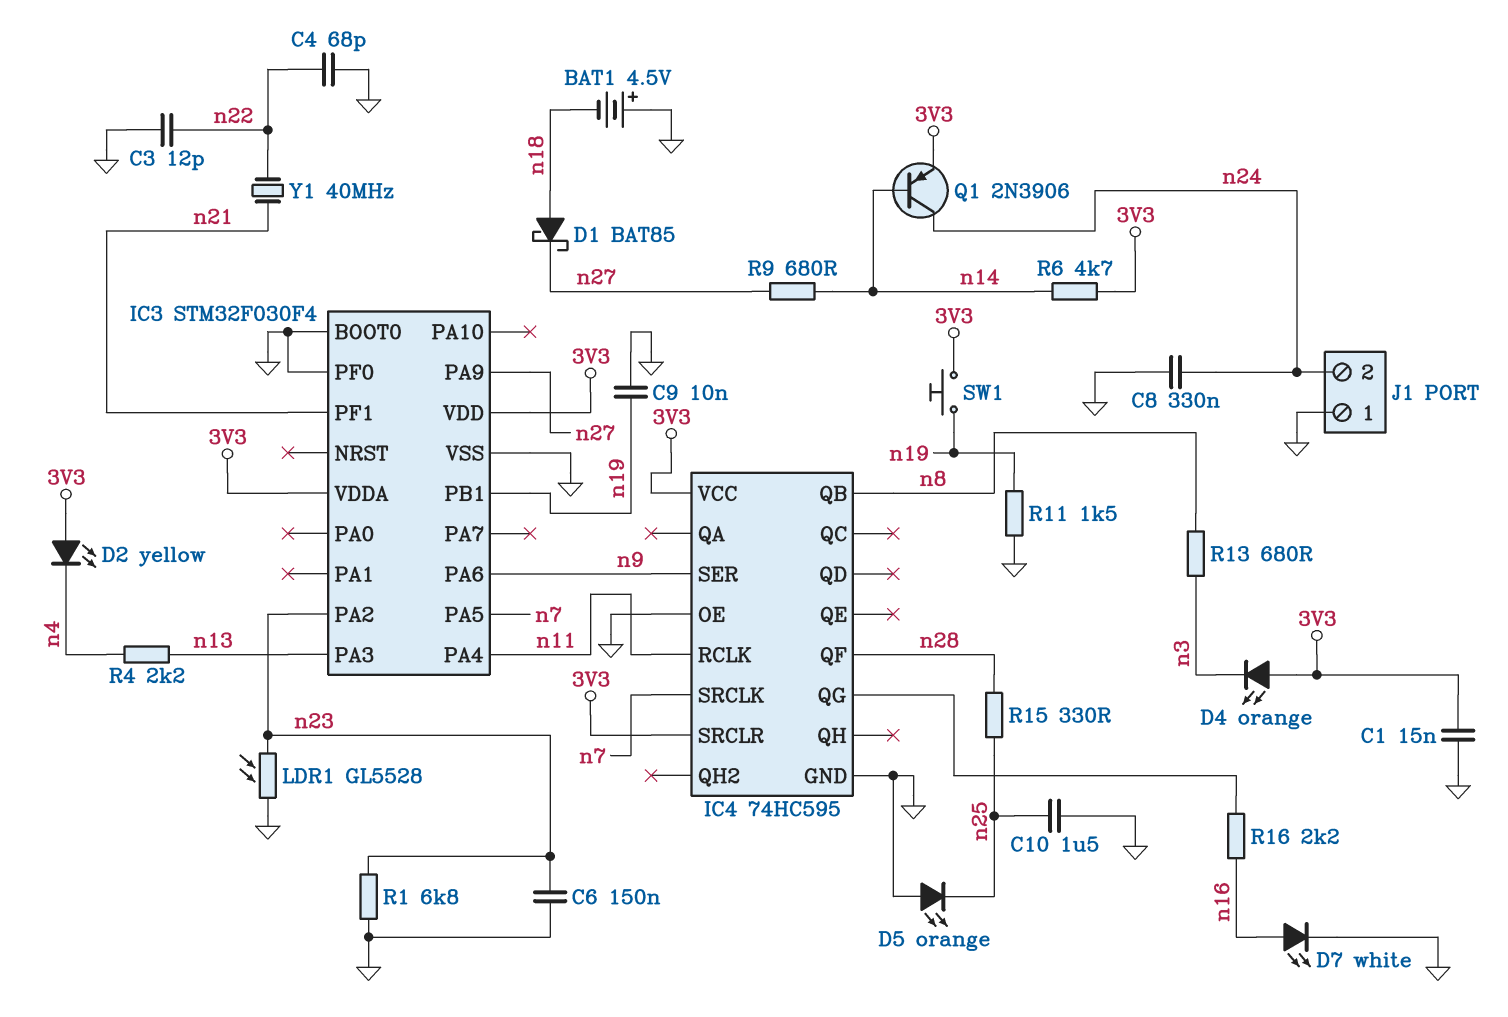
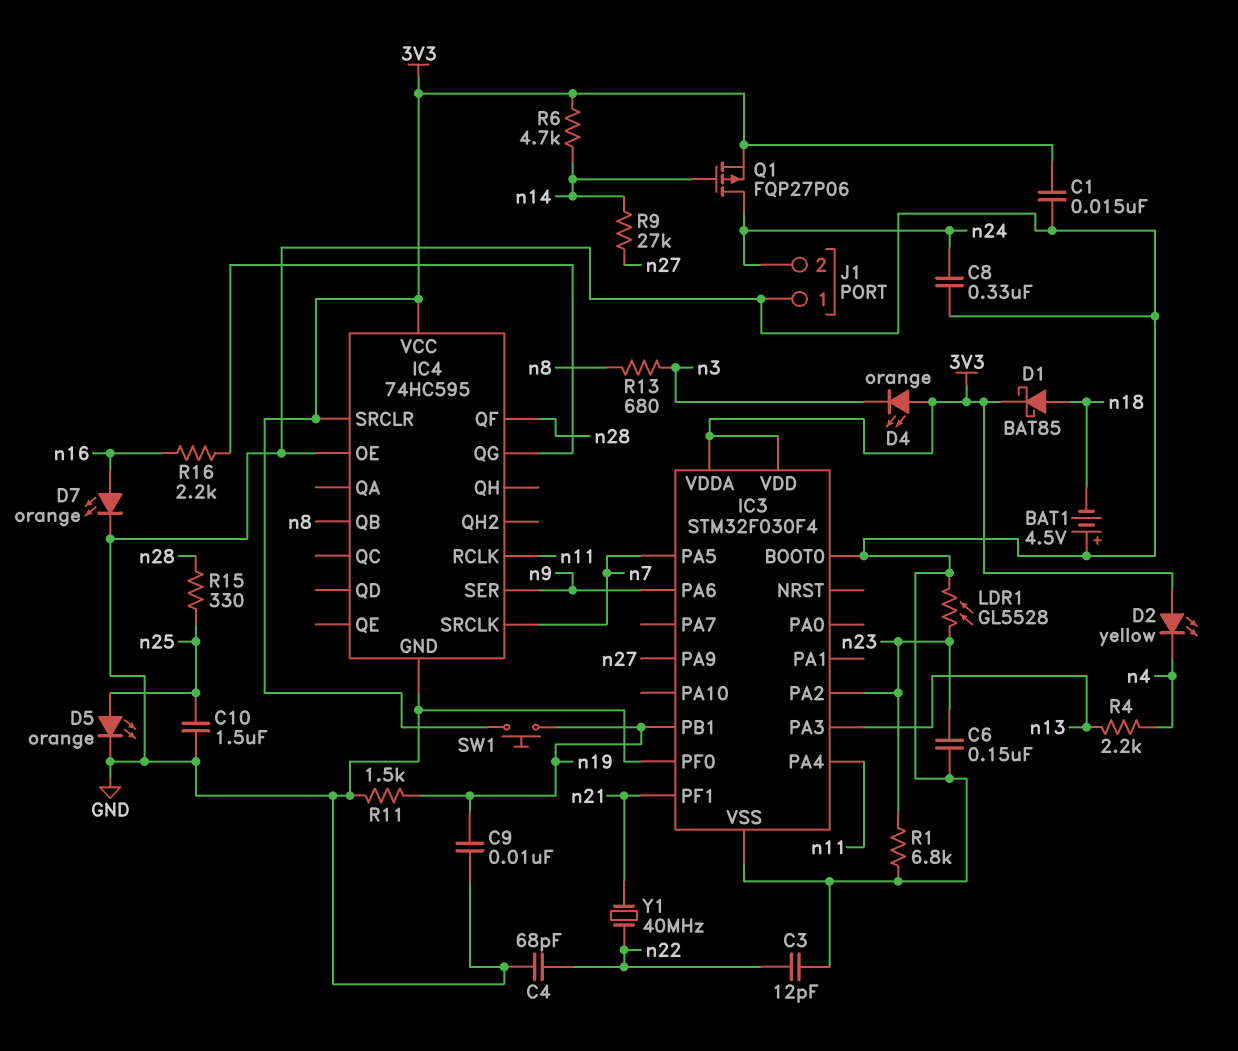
D1: schottky BAT85 (A n18, K n27) -> schottky BAT85 (A n18, K 3V3)
D5: LED orange (A GND, K n25) -> LED orange (A n25, K GND)
D7: LED white (A n16, K GND) -> LED orange (A n16, K GND)
Q1: PNP 2N3906 (B n14, C n24, E 3V3) -> PMOS FQP27P06 (G n14, D n24, S 3V3)
R9: 680 (n14, n27) -> 27k (n14, n27)

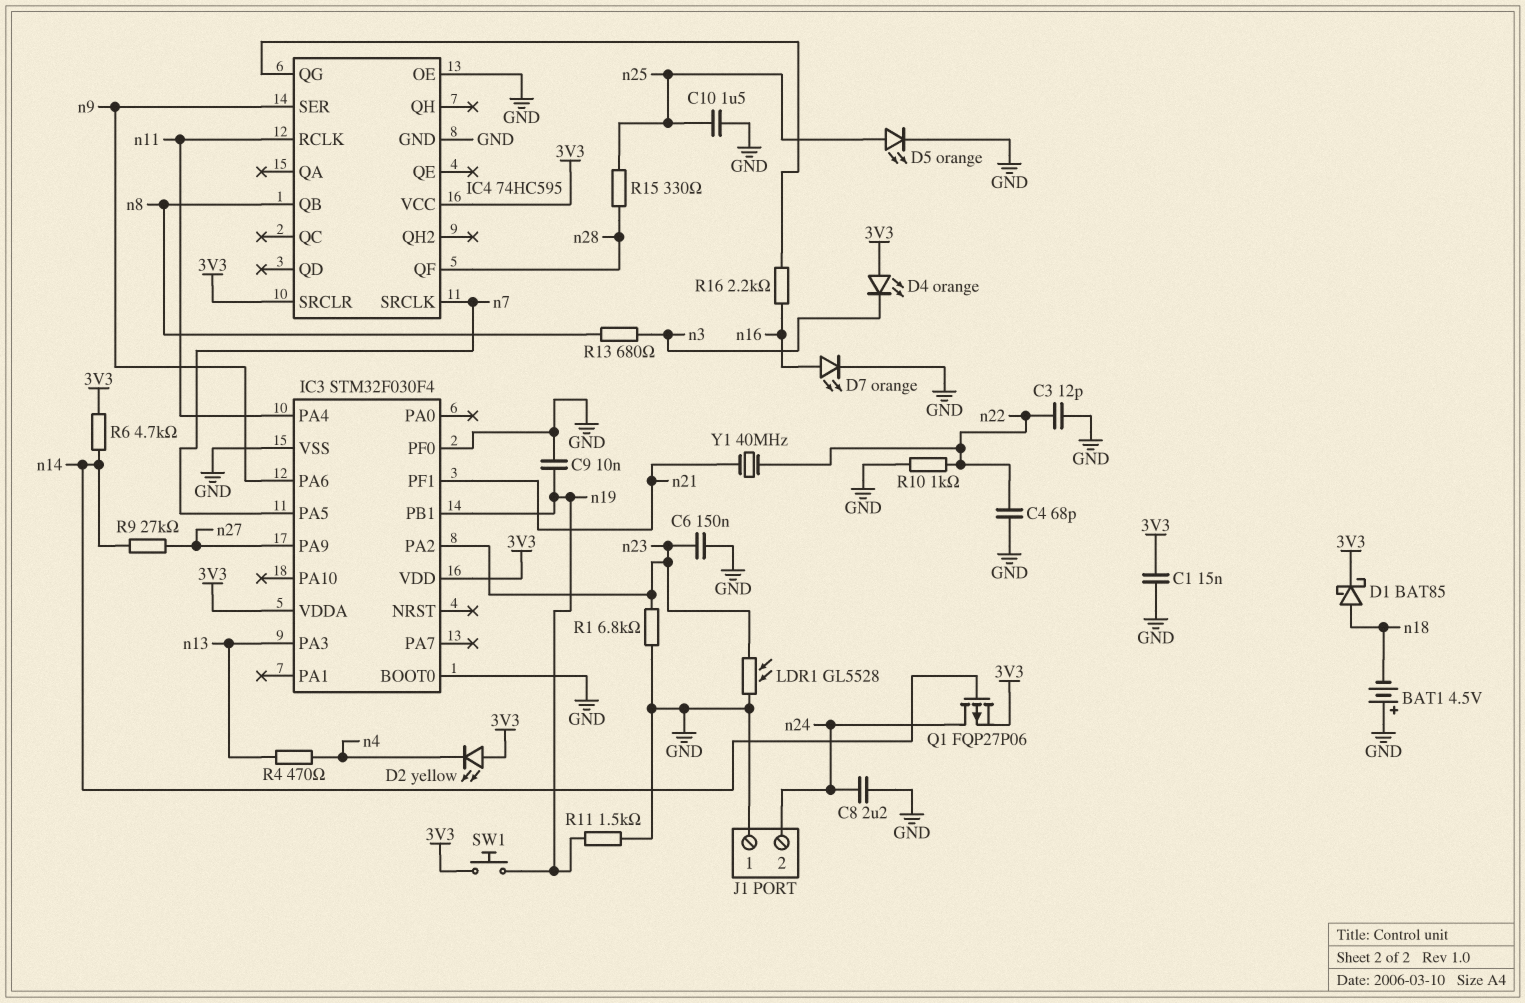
C8: 330nF (GND, n24) -> 2.2uF (GND, n24)
R4: 2.2k (n4, n13) -> 470 (n4, n13)
R10: none -> 1k (GND, n22)

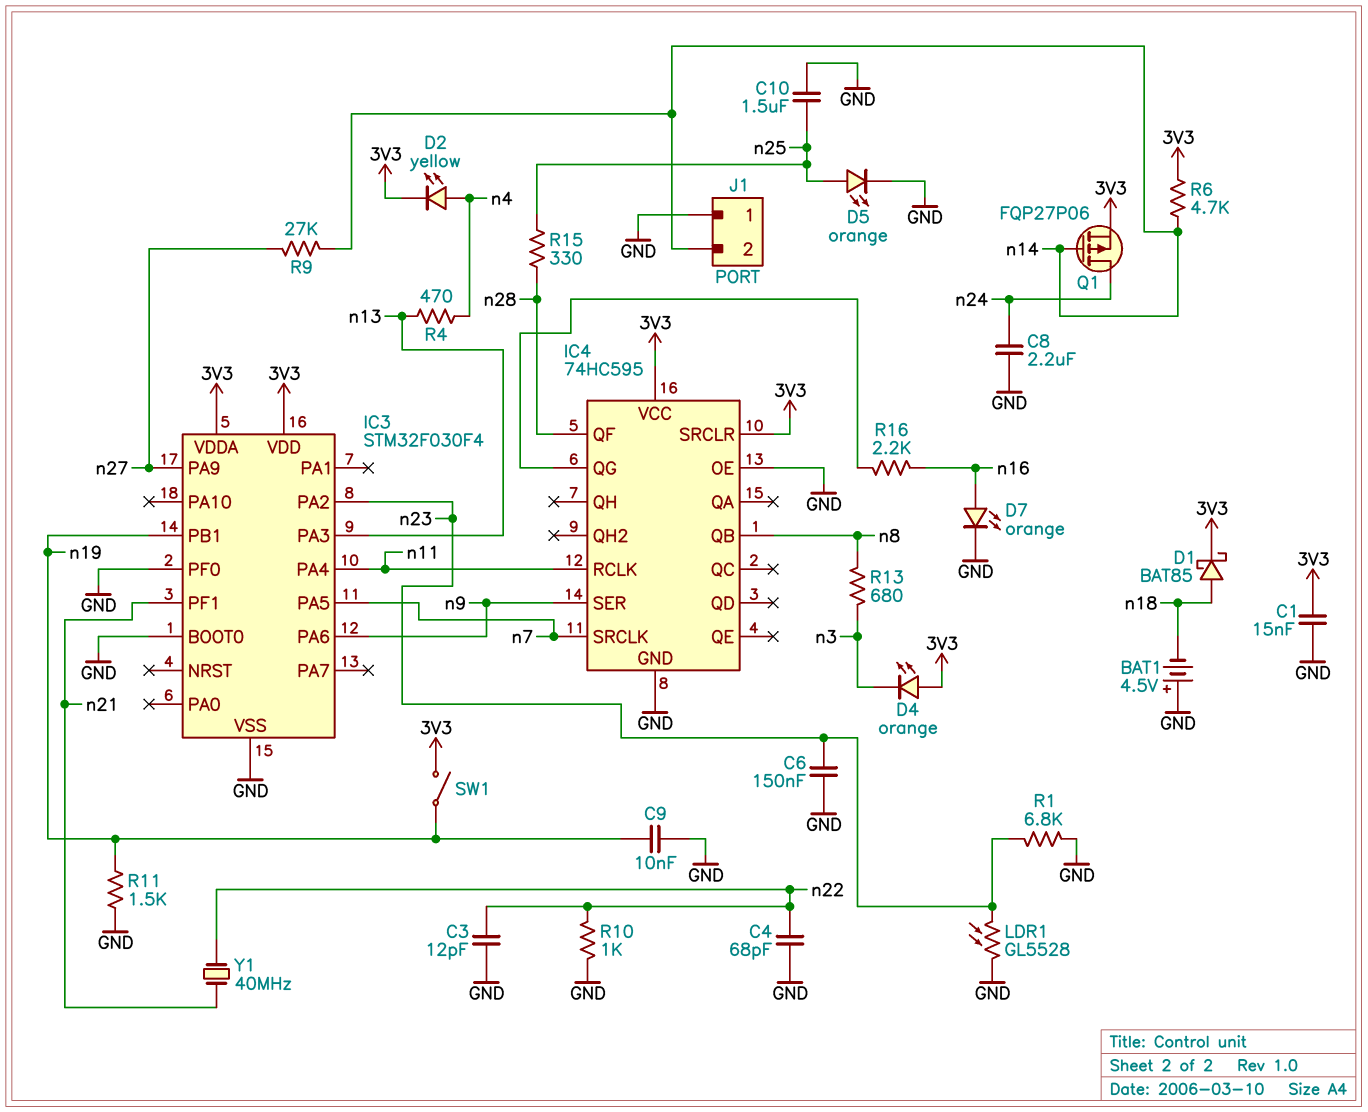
D2: LED yellow (A 3V3, K n4) -> LED yellow (A n4, K 3V3)
J1 pin 2: n24 -> n14
SW1: button (3V3, n19) -> switch (3V3, n19)

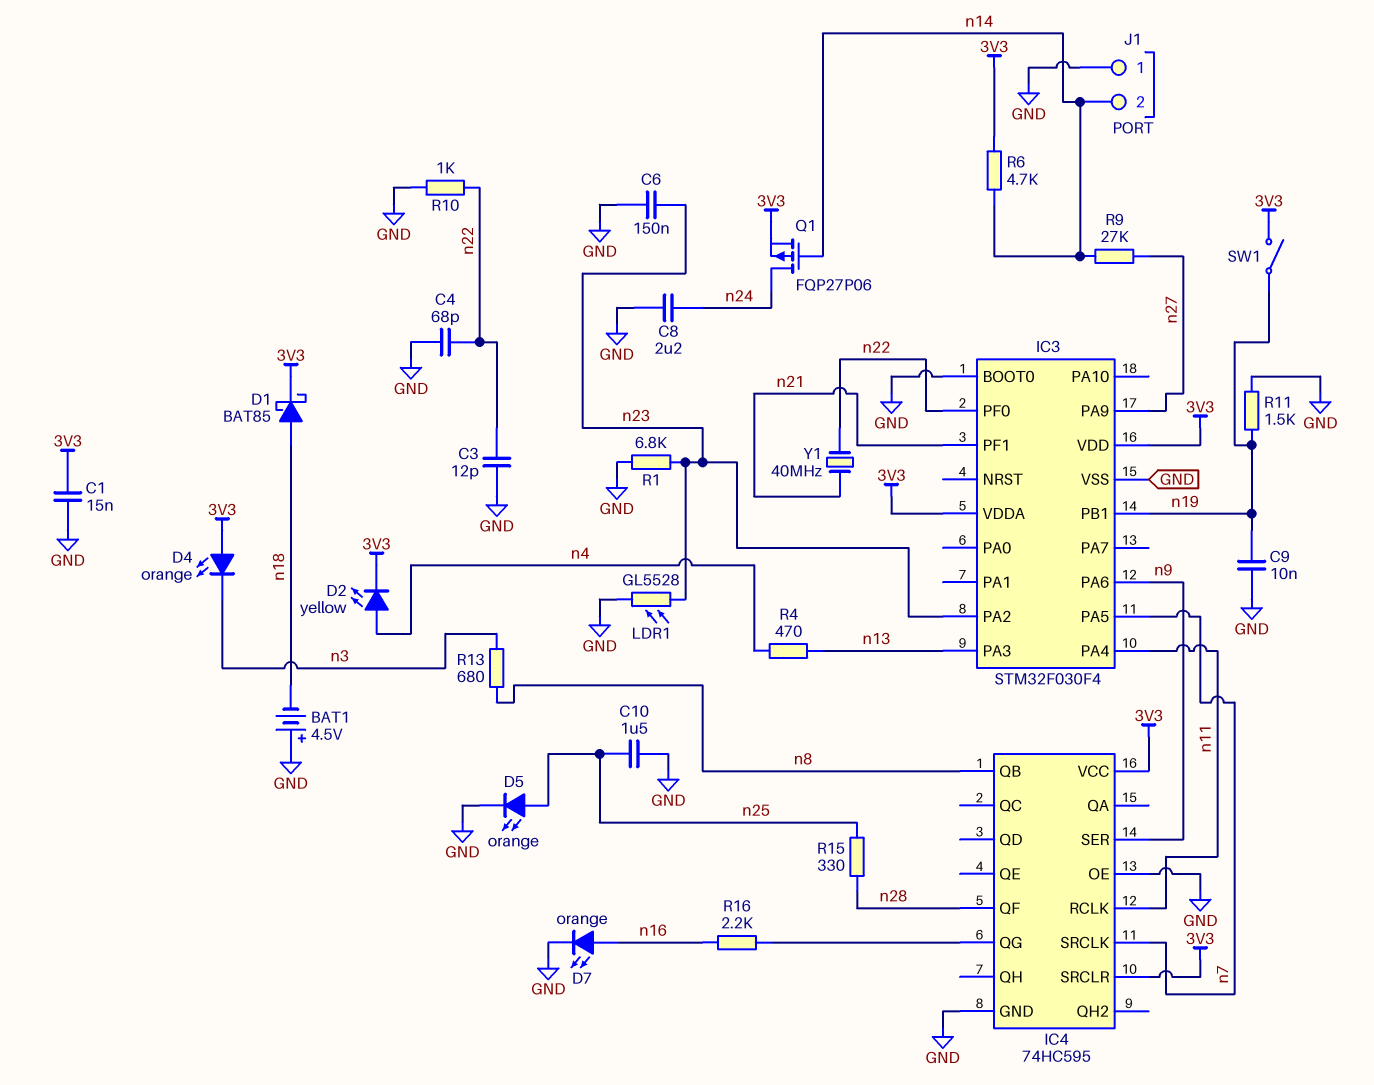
IC3 pin PF0: GND -> n22

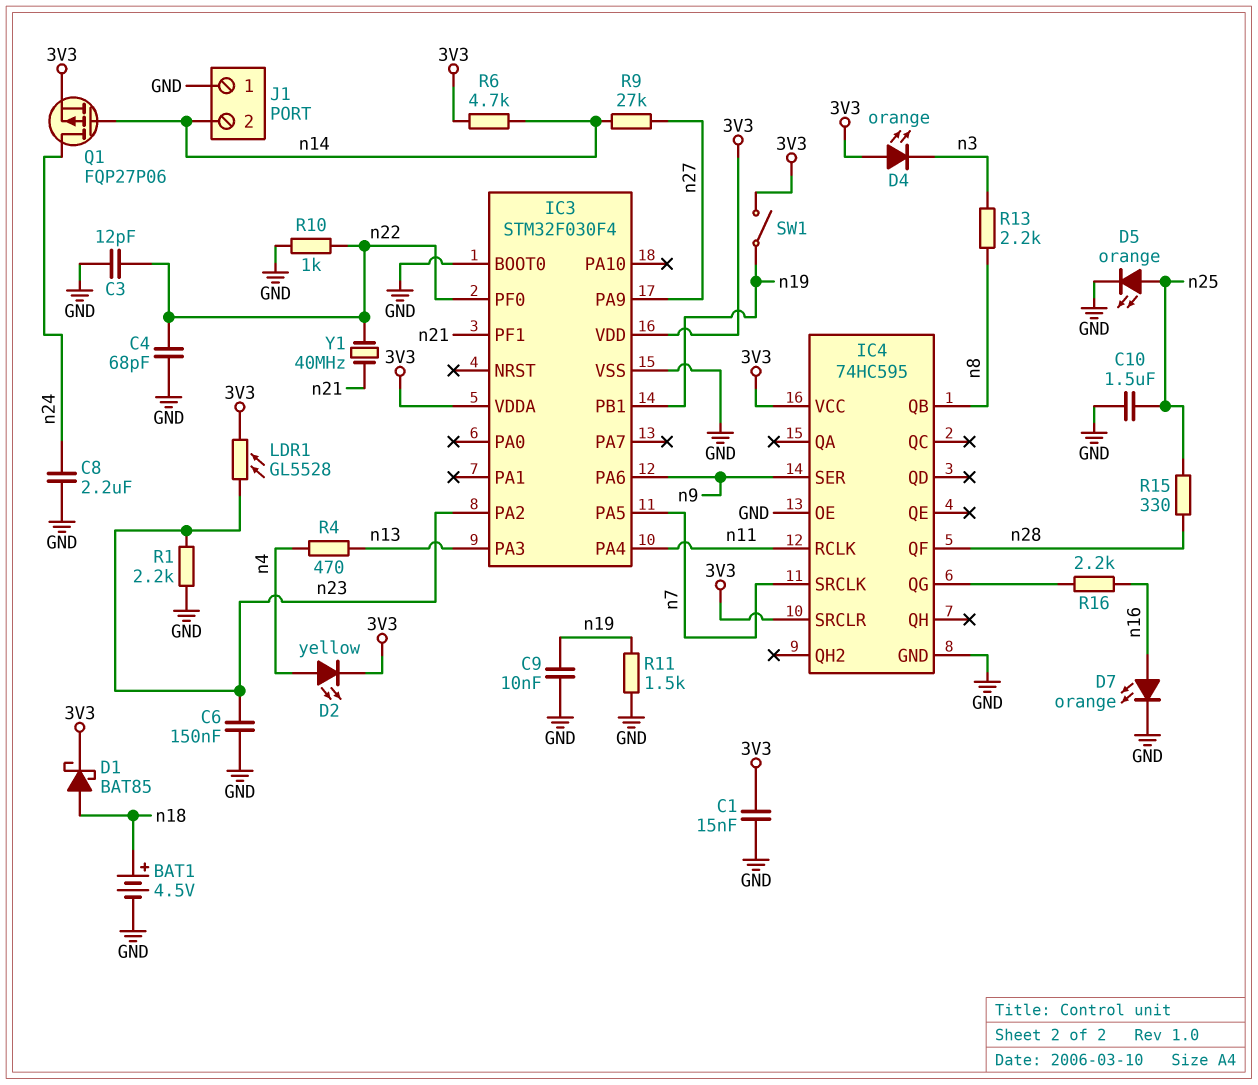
BAT1: 4.5V (plus GND, minus n18) -> 4.5V (plus n18, minus GND)
LDR1: GL5528 (GND, n23) -> GL5528 (3V3, n23)
R1: 6.8k (GND, n23) -> 2.2k (GND, n23)
R13: 680 (n3, n8) -> 2.2k (n3, n8)

